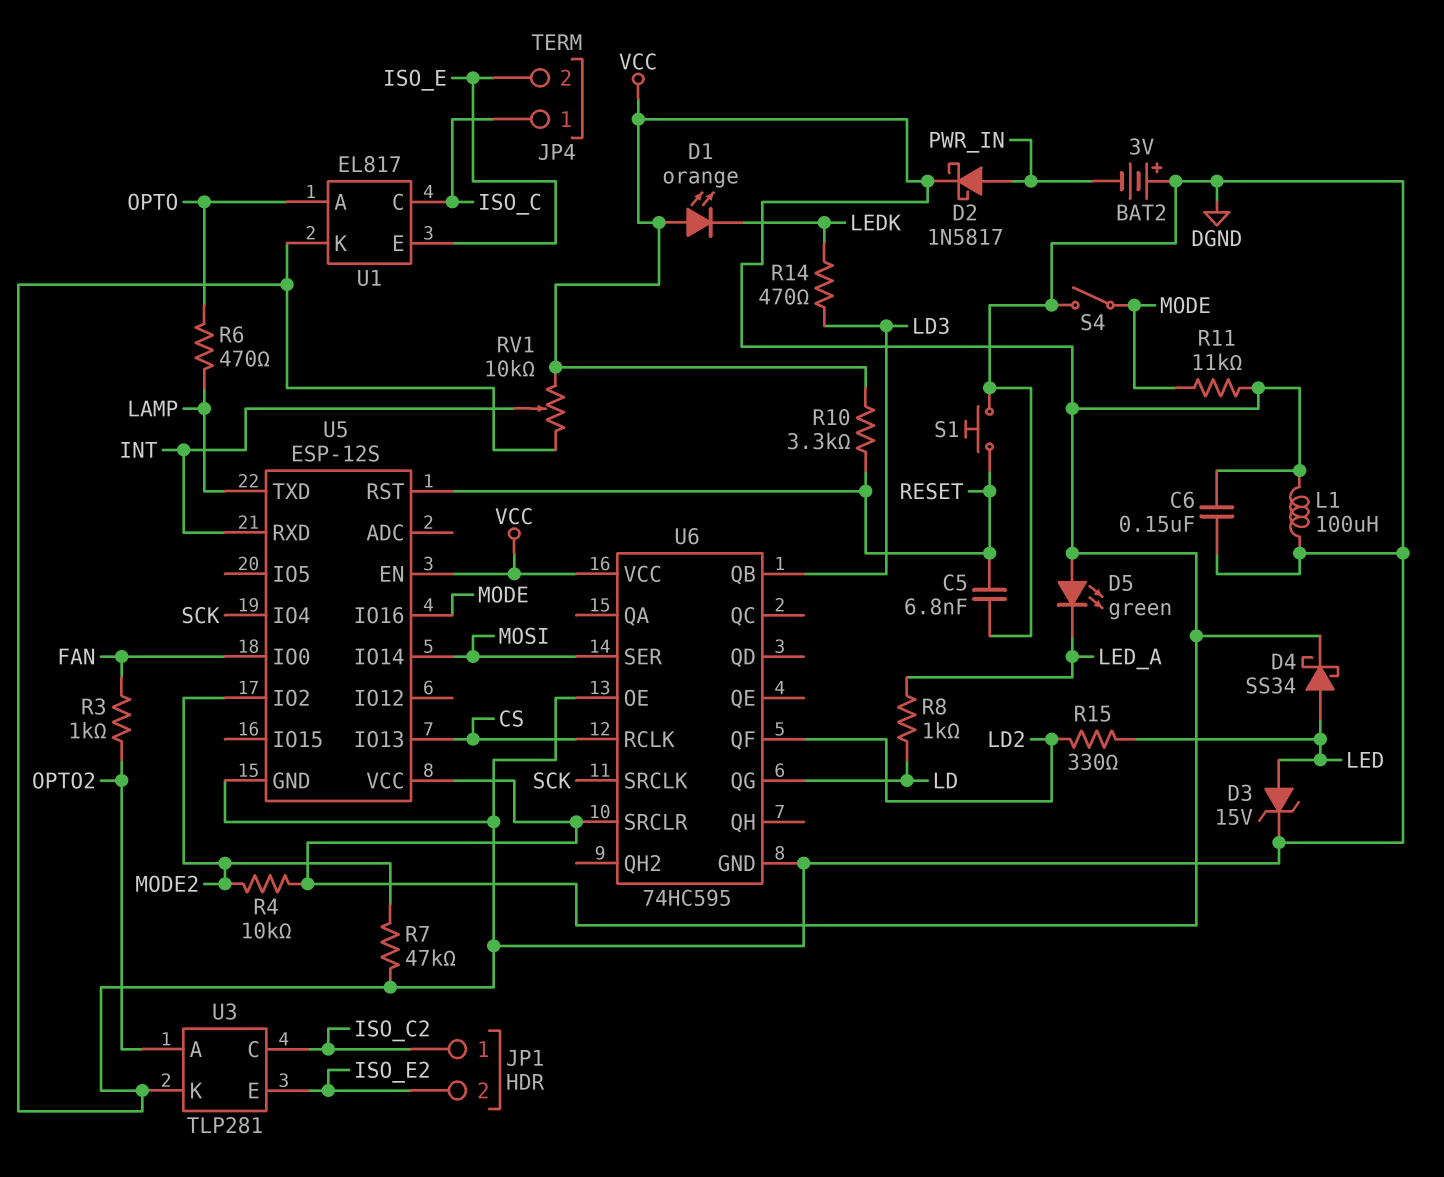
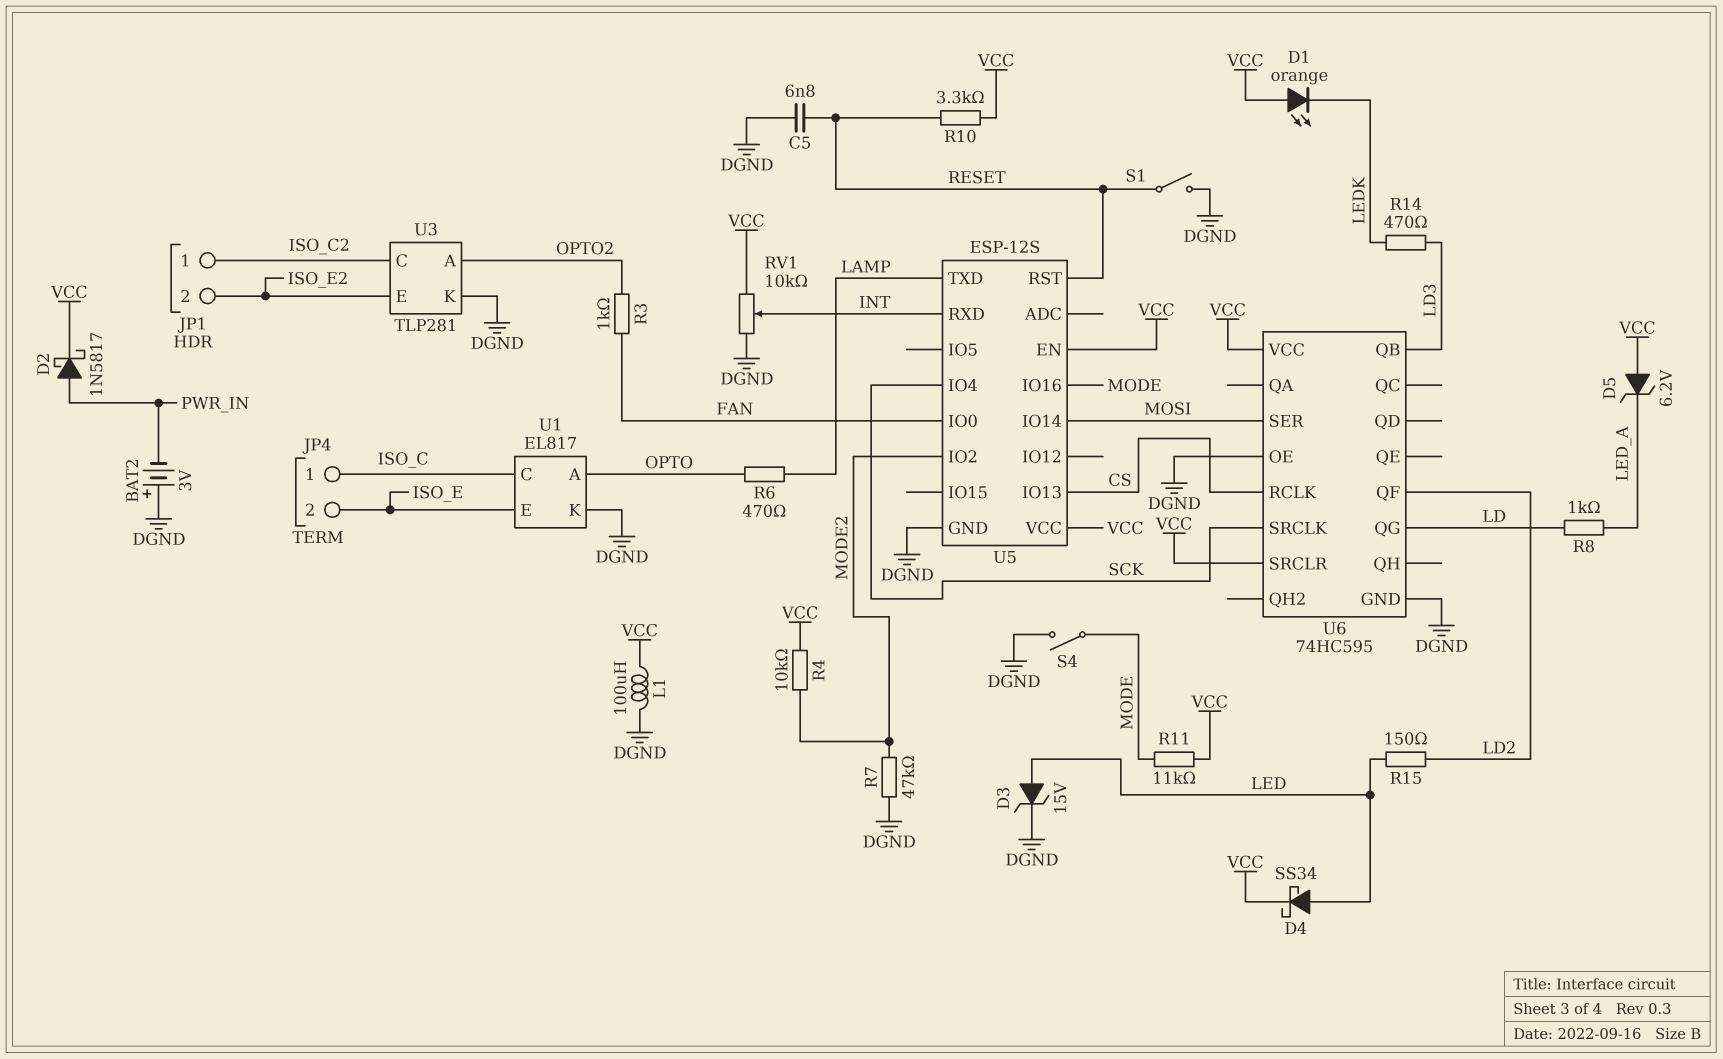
C6: 150nF (DGND, VCC) -> none
D5: LED green (A VCC, K LED_A) -> zener 6.2V (A VCC, K LED_A)
R15: 330 (LD2, LED) -> 150 (LD2, LED)
S1: button (DGND, RESET) -> switch (DGND, RESET)

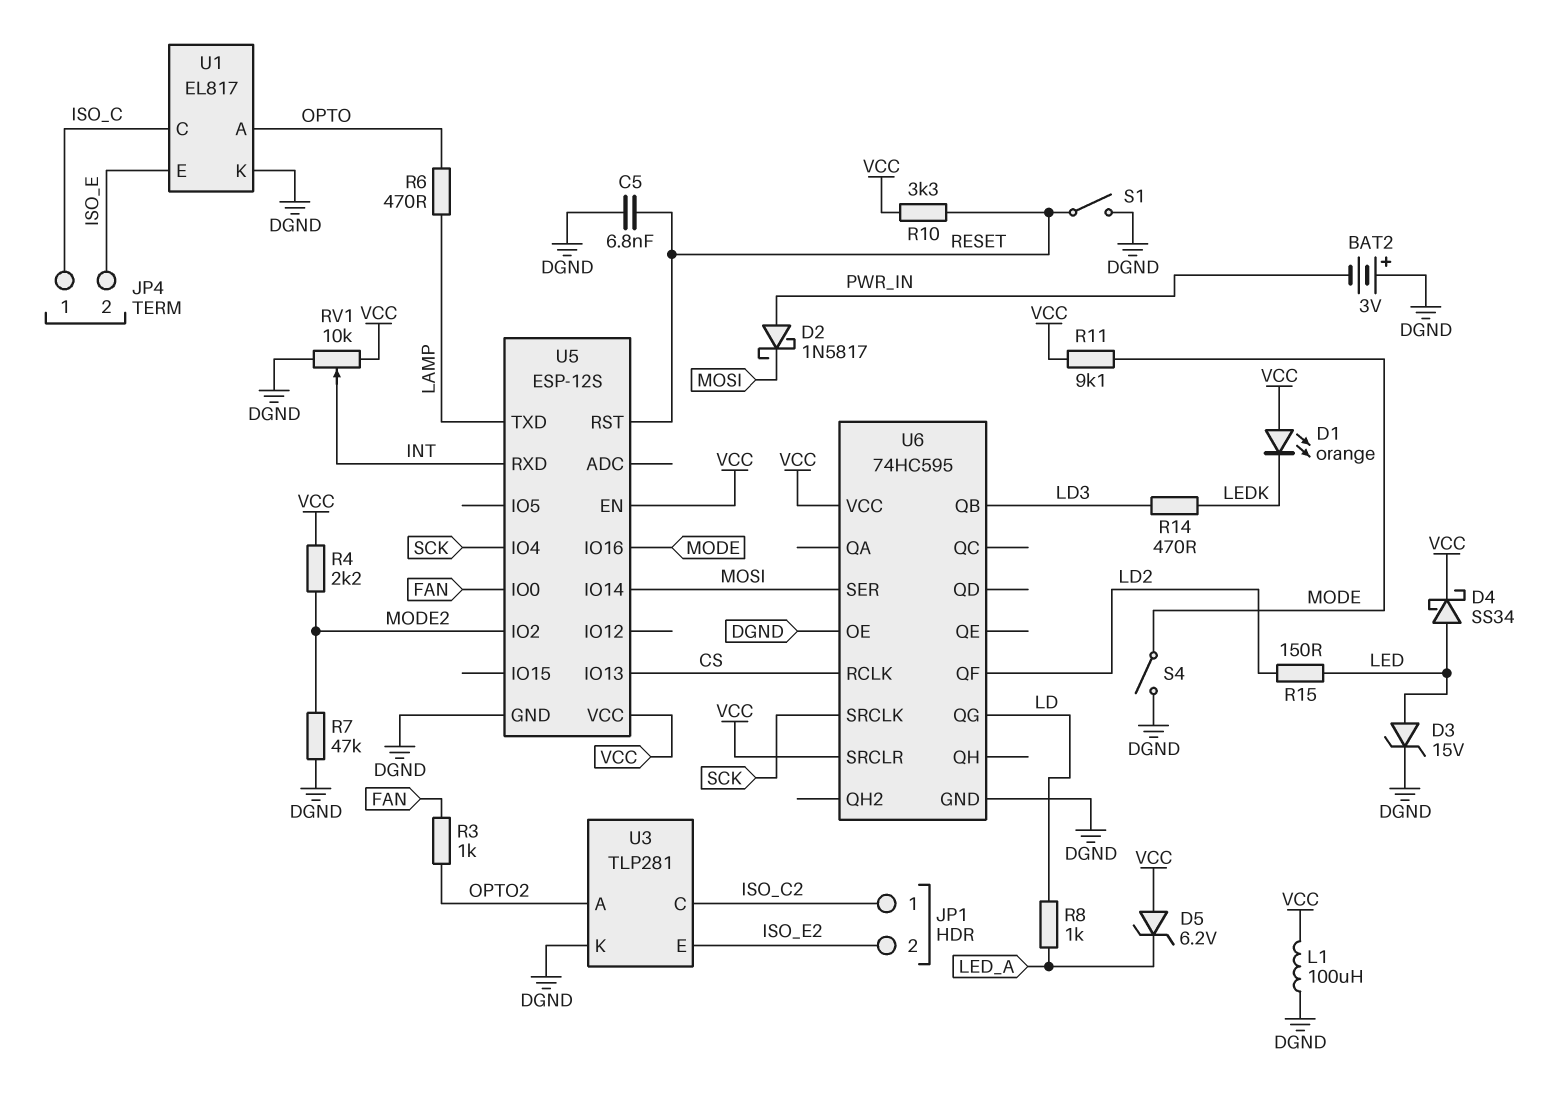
D2: schottky 1N5817 (A PWR_IN, K VCC) -> schottky 1N5817 (A PWR_IN, K MOSI)
R4: 10k (MODE2, VCC) -> 2.2k (MODE2, VCC)
R11: 11k (MODE, VCC) -> 9.1k (MODE, VCC)

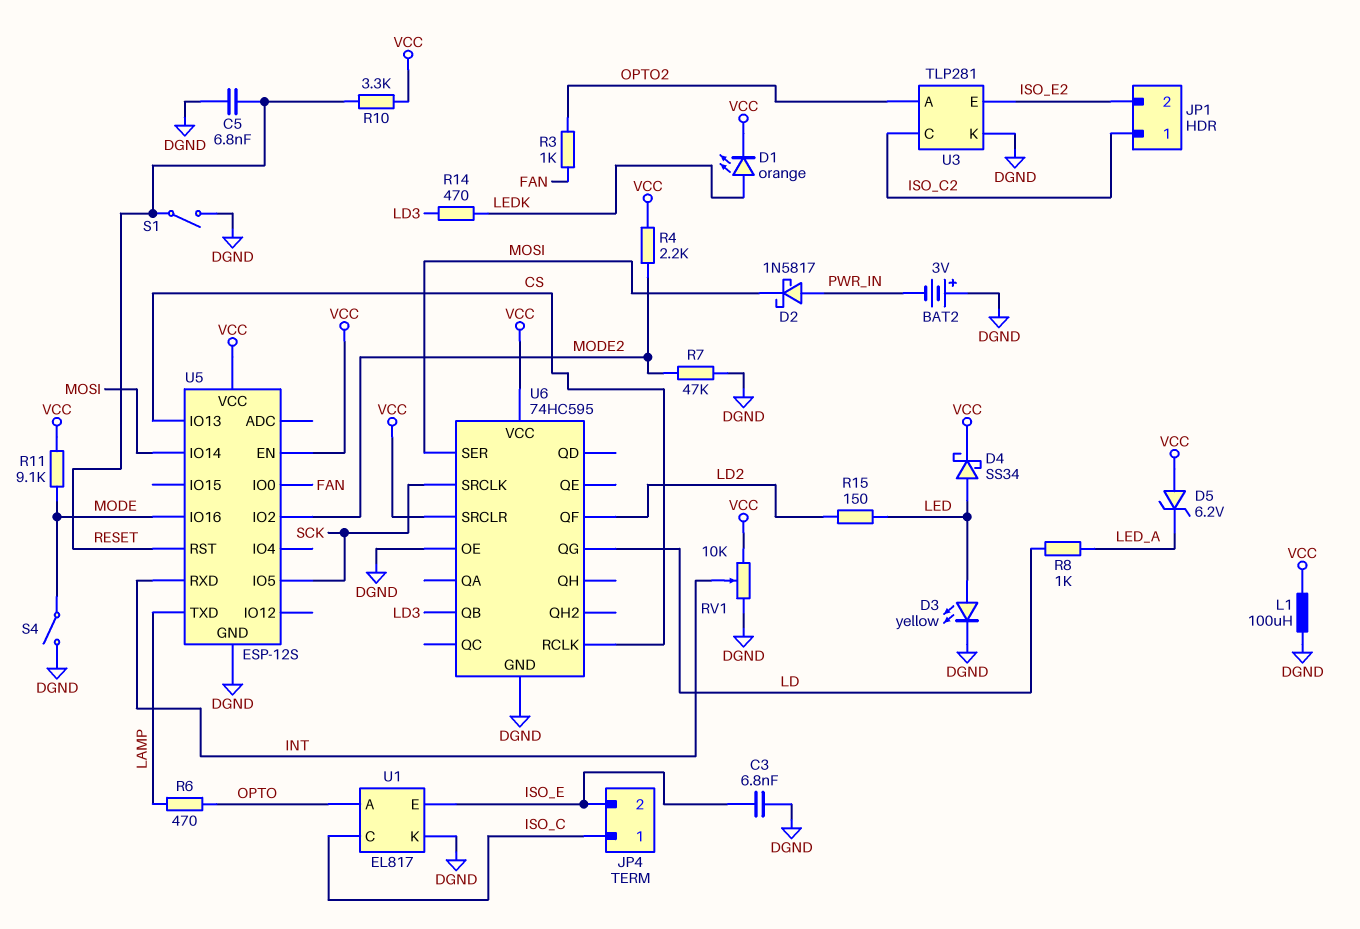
C3: none -> 6.8nF (DGND, ISO_E)
D1: LED orange (A VCC, K LEDK) -> LED orange (A LEDK, K VCC)
D3: zener 15V (A LED, K DGND) -> LED yellow (A LED, K DGND)
U5 pin IO4: SCK -> none
U5 pin IO5: none -> SCK

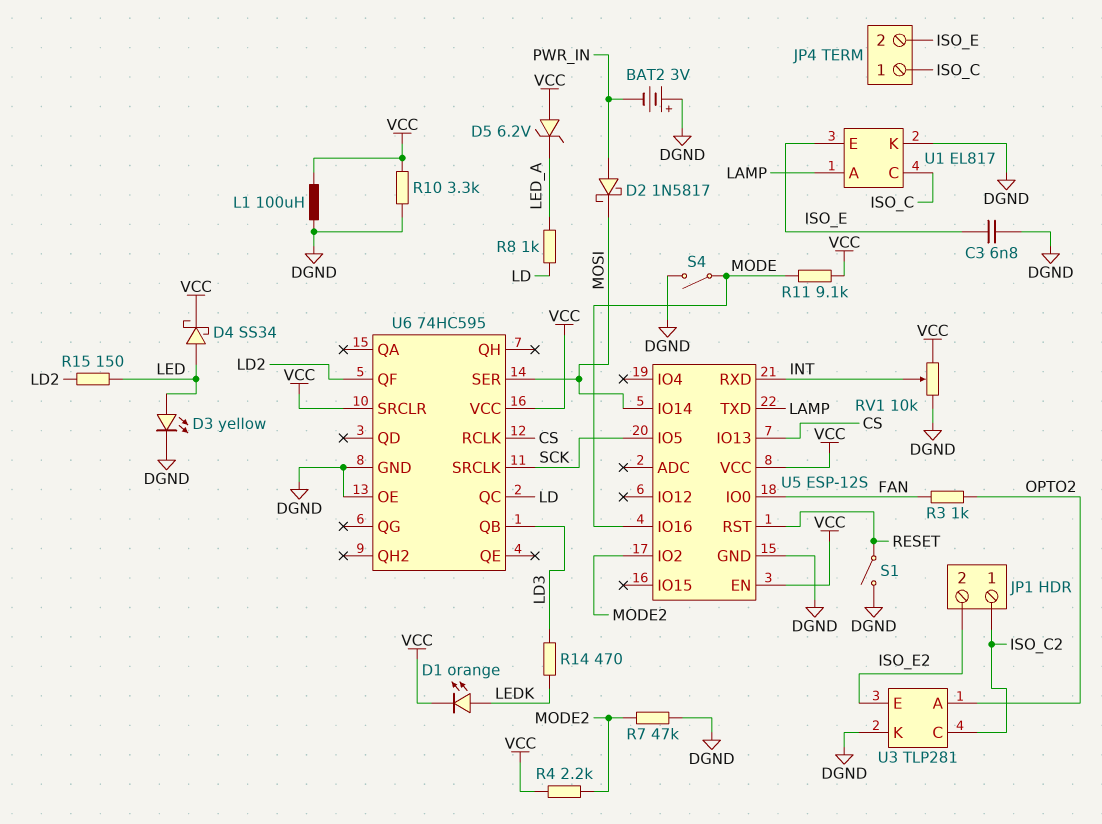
C5: 6.8nF (DGND, RESET) -> none
R6: 470 (LAMP, OPTO) -> none
R10: 3.3k (RESET, VCC) -> 3.3k (DGND, VCC)
U1 pin A: OPTO -> LAMP
U6 pin QC: none -> LD
U6 pin QG: LD -> none

